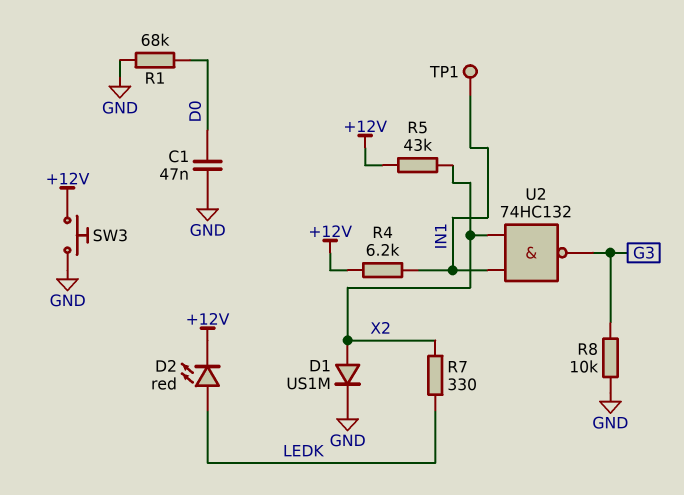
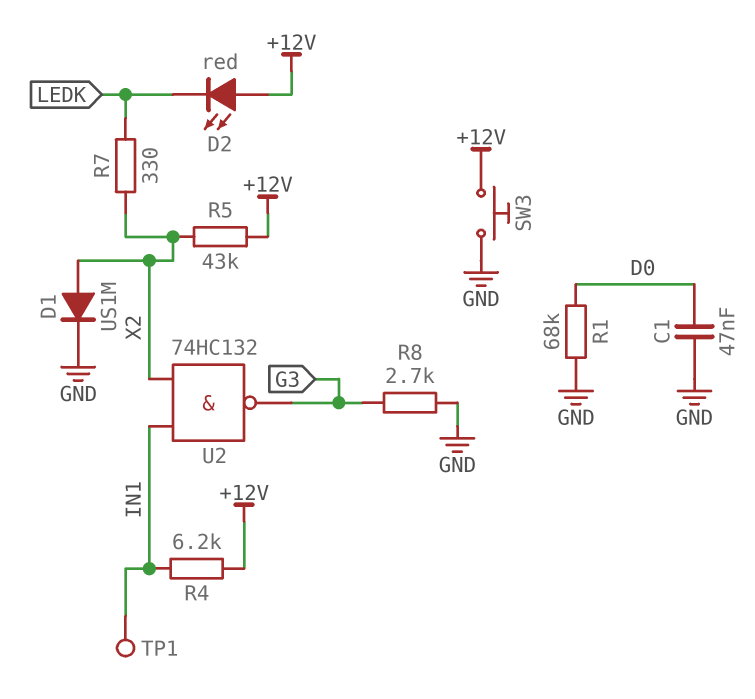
D2: LED red (A LEDK, K +12V) -> LED red (A +12V, K LEDK)
R8: 10k (G3, GND) -> 2.7k (G3, GND)

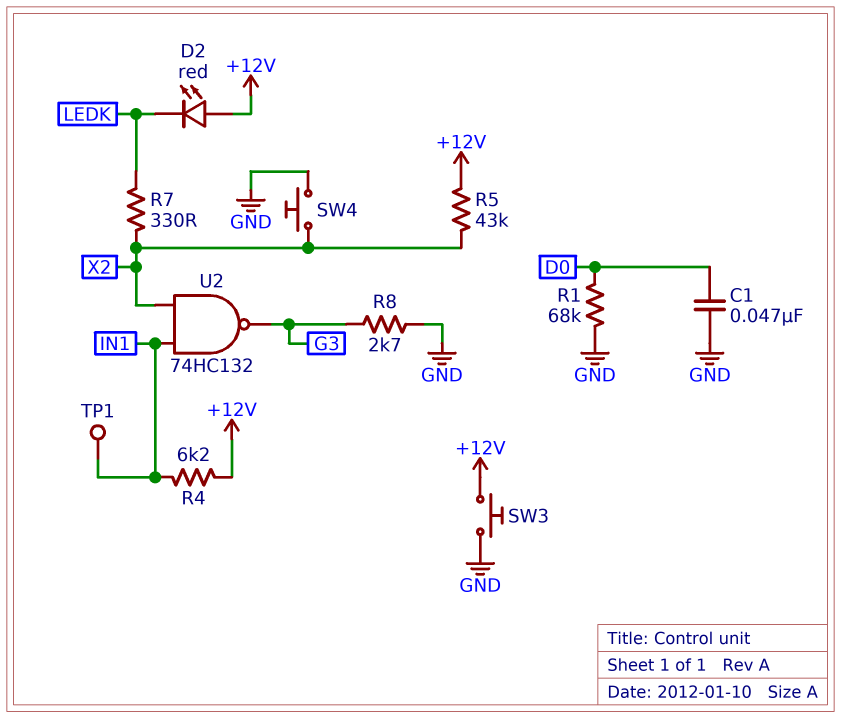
D1: diode US1M (A X2, K GND) -> none
SW4: none -> button (GND, X2)

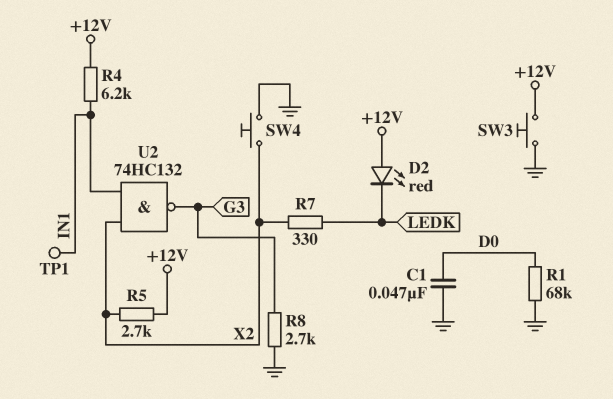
R5: 43k (+12V, X2) -> 2.7k (+12V, X2)

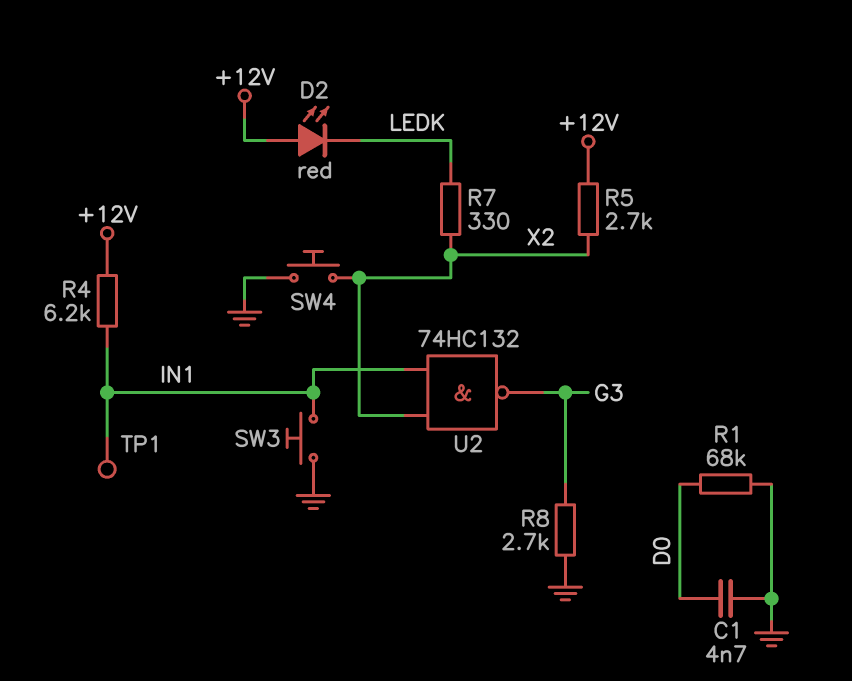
C1: 47nF (D0, GND) -> 4.7nF (D0, GND)
SW3: button (+12V, GND) -> button (GND, IN1)

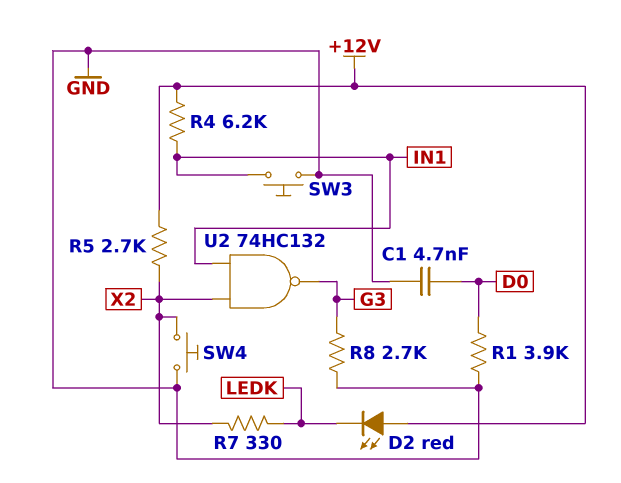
R1: 68k (D0, GND) -> 3.9k (D0, GND)
TP1: test point (IN1) -> none

